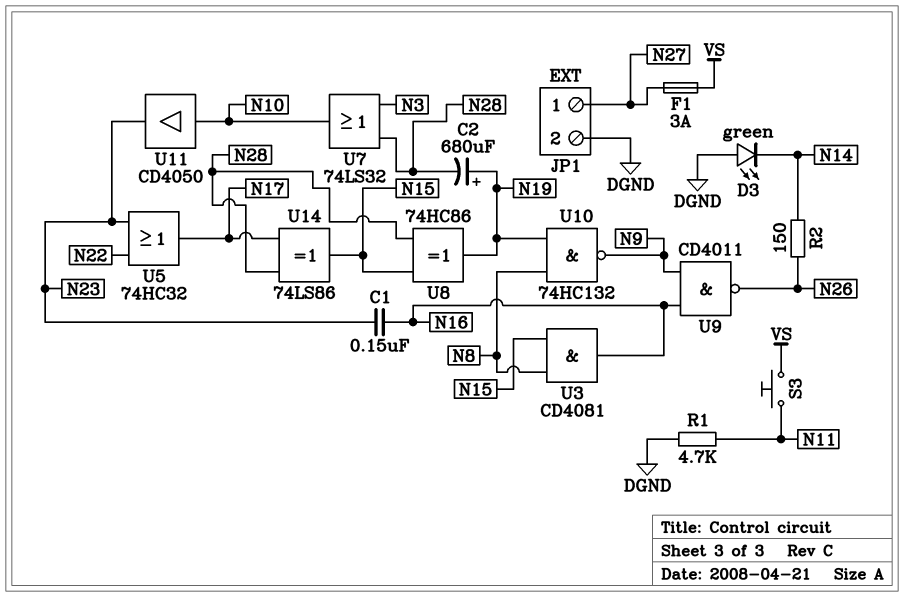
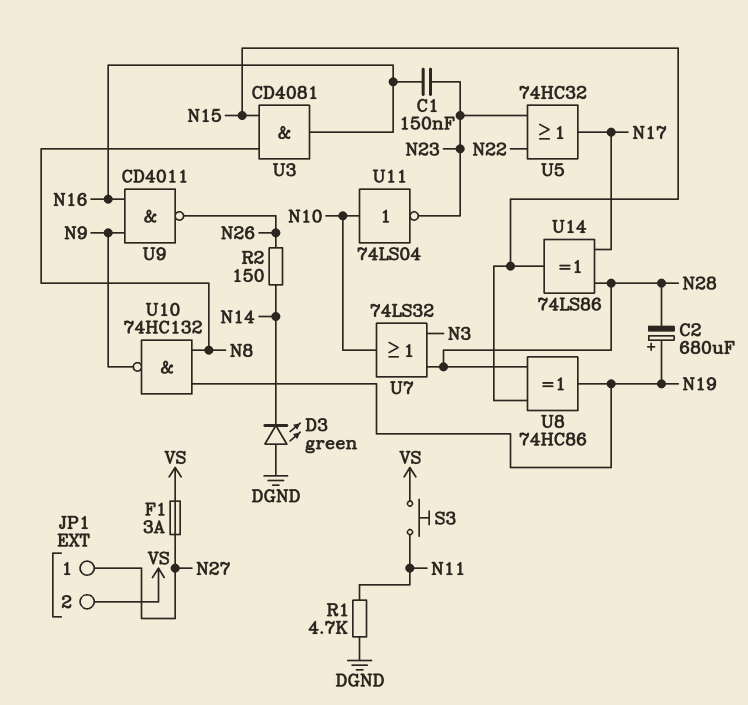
JP1 pin 2: DGND -> VS
U11: buffer CD4050 (in N10, out N23) -> NOT 74LS04 (in N10, out N23)

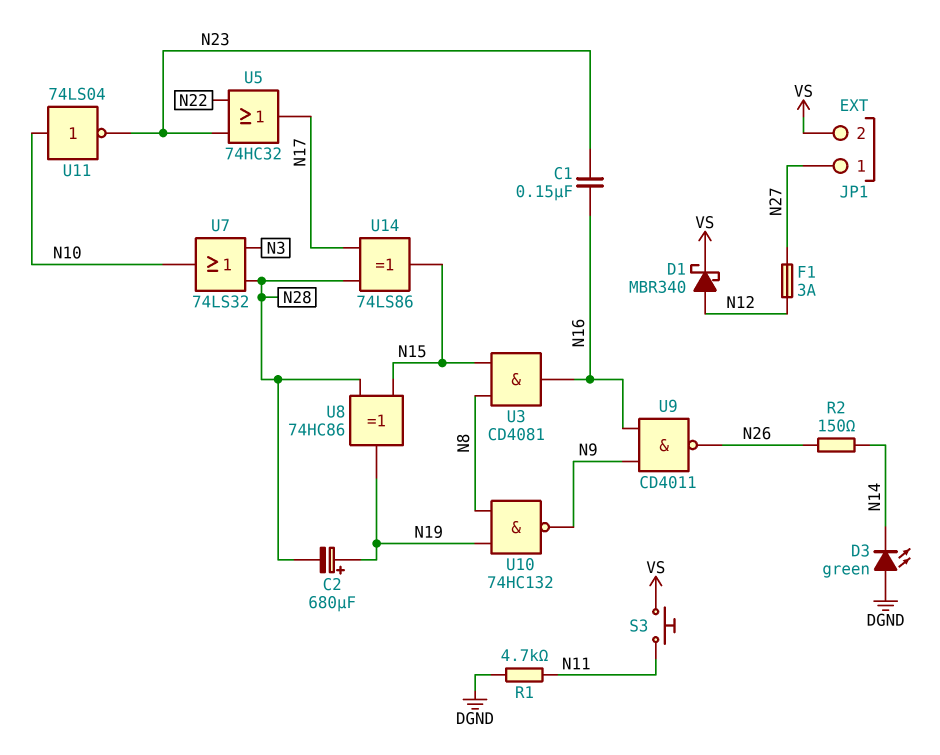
D1: none -> schottky MBR340 (A N12, K VS)
F1: 3A (N27, VS) -> 3A (N12, N27)

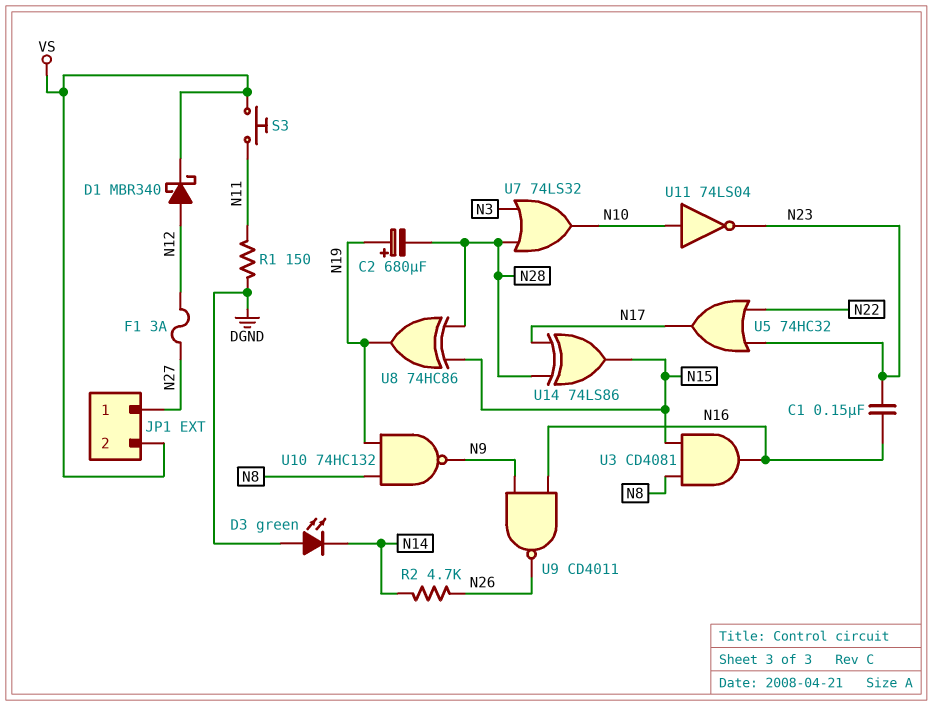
R1: 4.7k (DGND, N11) -> 150 (DGND, N11)
R2: 150 (N14, N26) -> 4.7k (N14, N26)

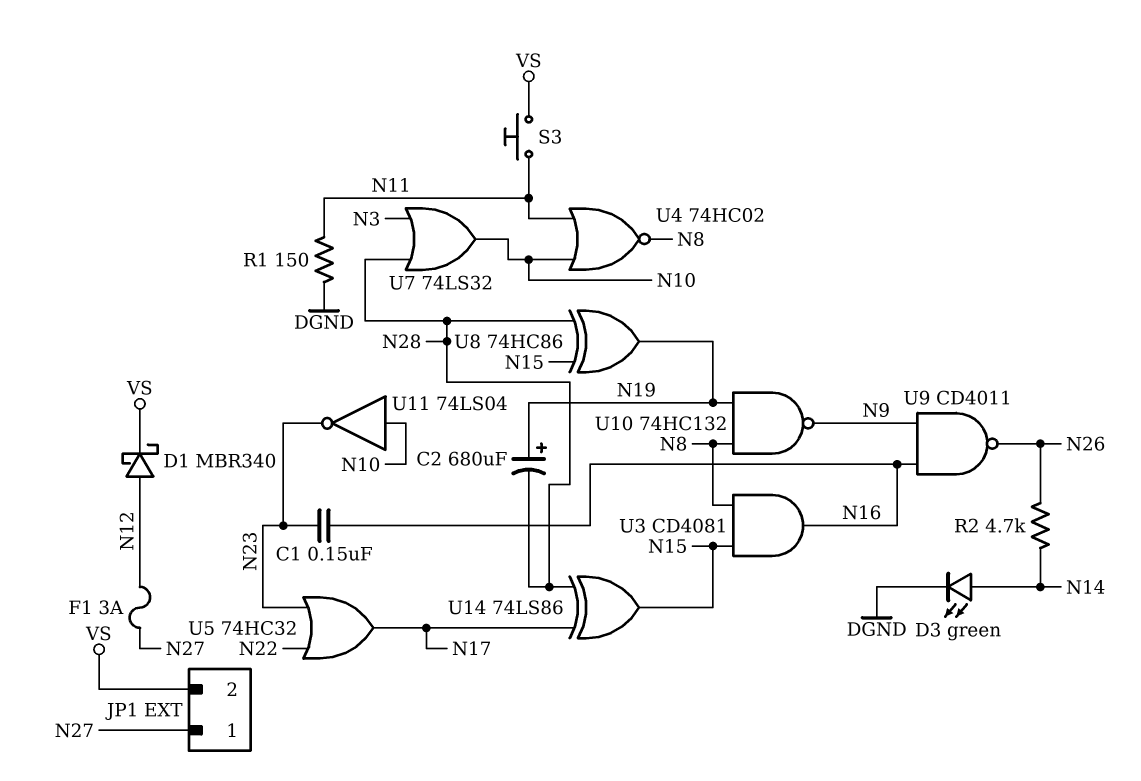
D3: LED green (A DGND, K N14) -> LED green (A N14, K DGND)
U4: none -> NOR 74HC02 (in N10, in N11, out N8)

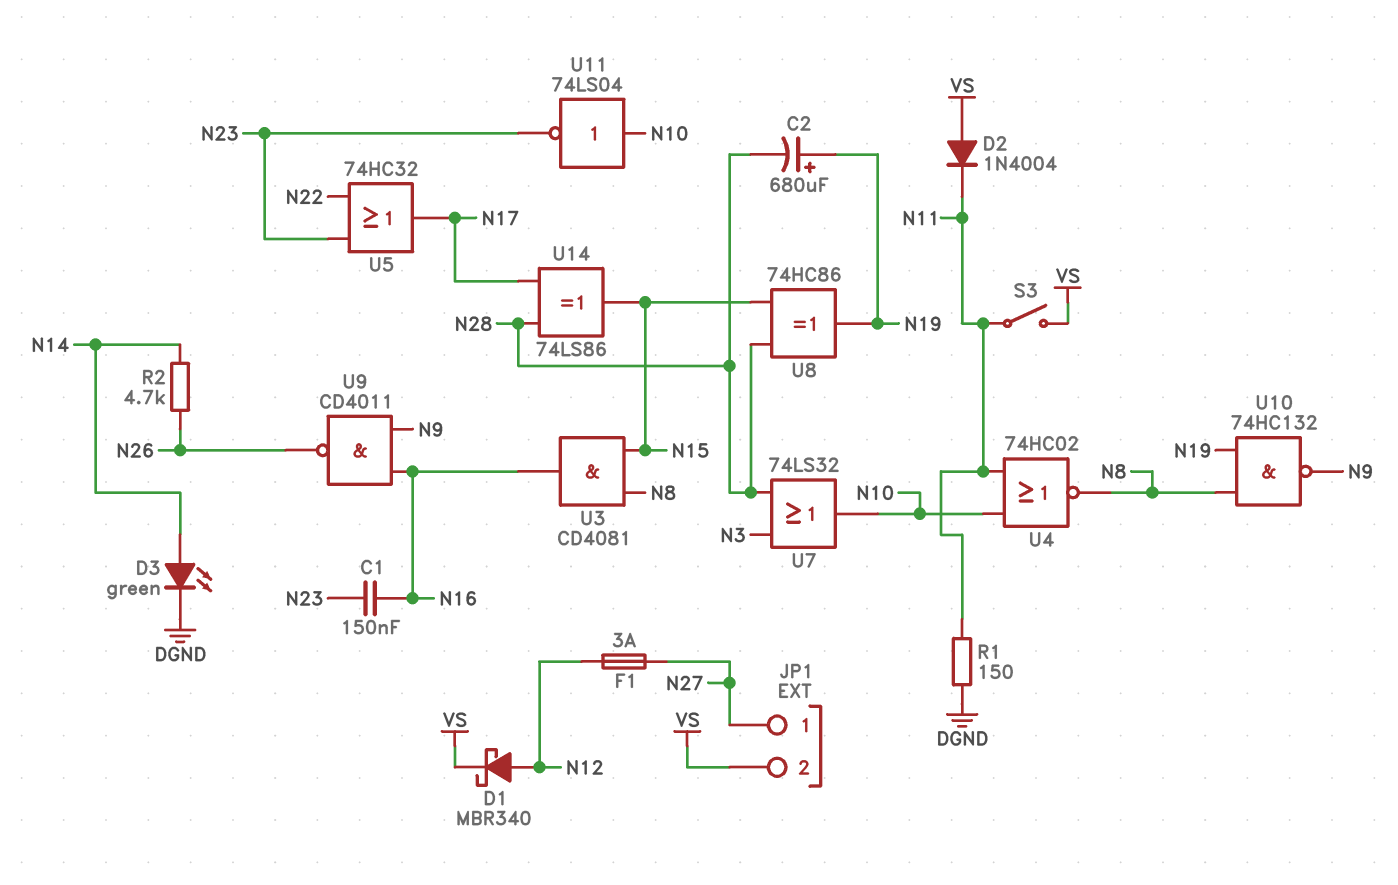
D2: none -> diode 1N4004 (A VS, K N11)
S3: button (N11, VS) -> switch (N11, VS)

